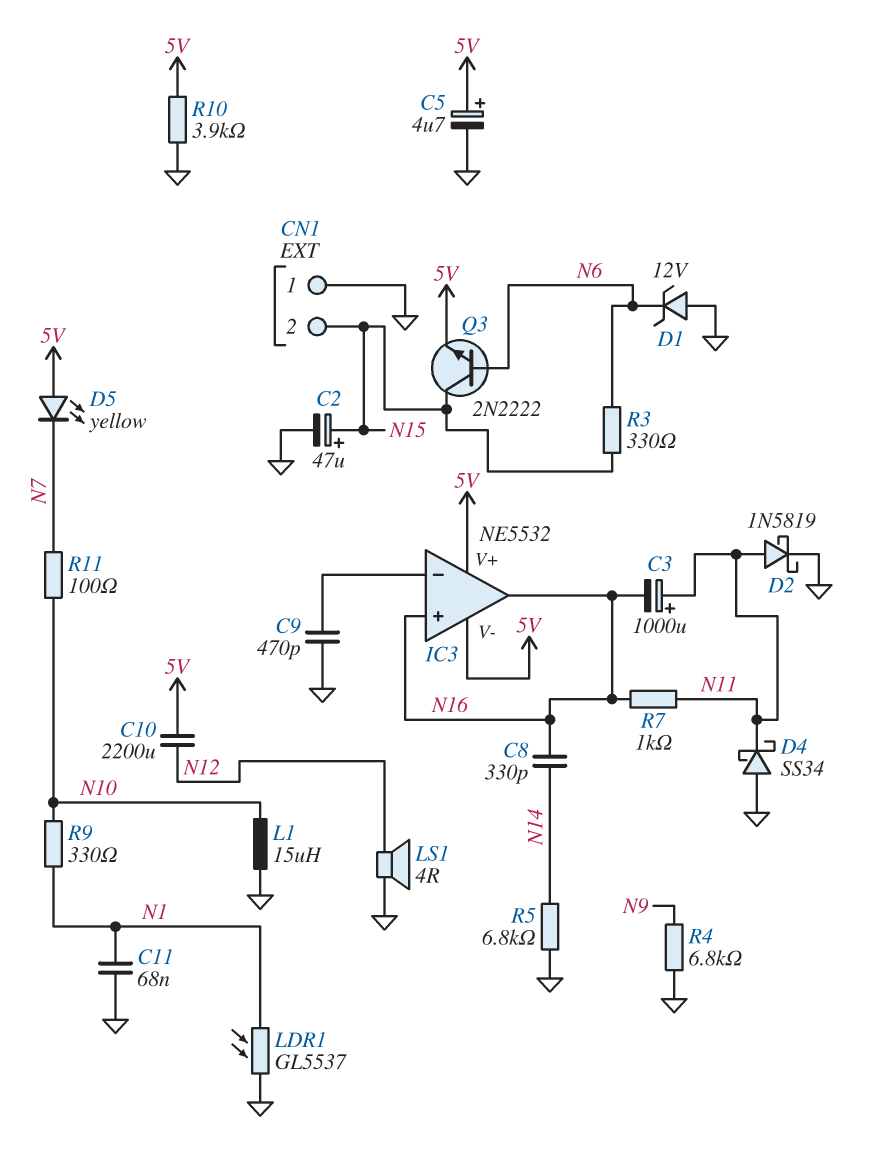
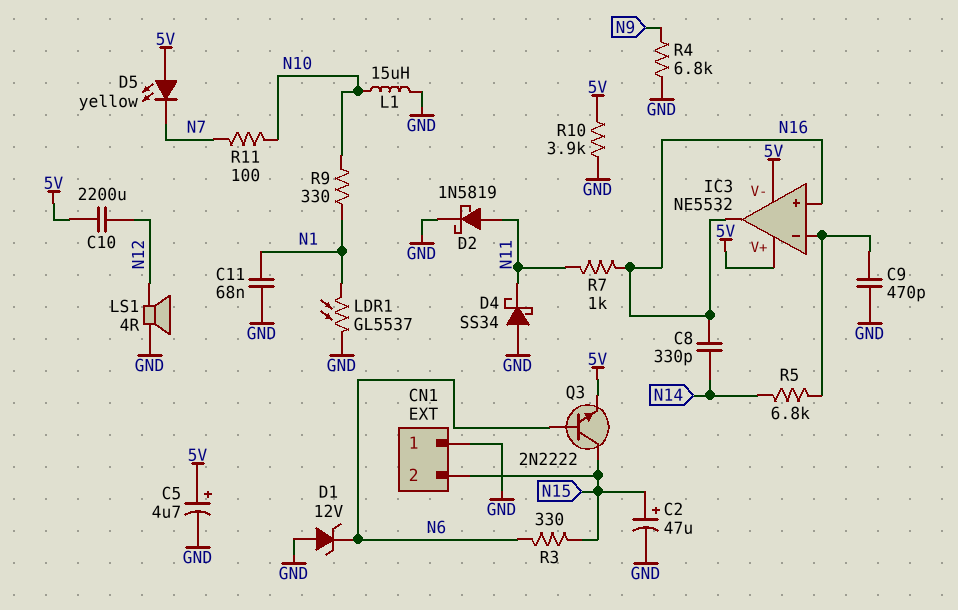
C3: 1000uF (plus N11, minus N16) -> none
R5: 6.8k (GND, N14) -> 6.8k (IC3/in-, N14)

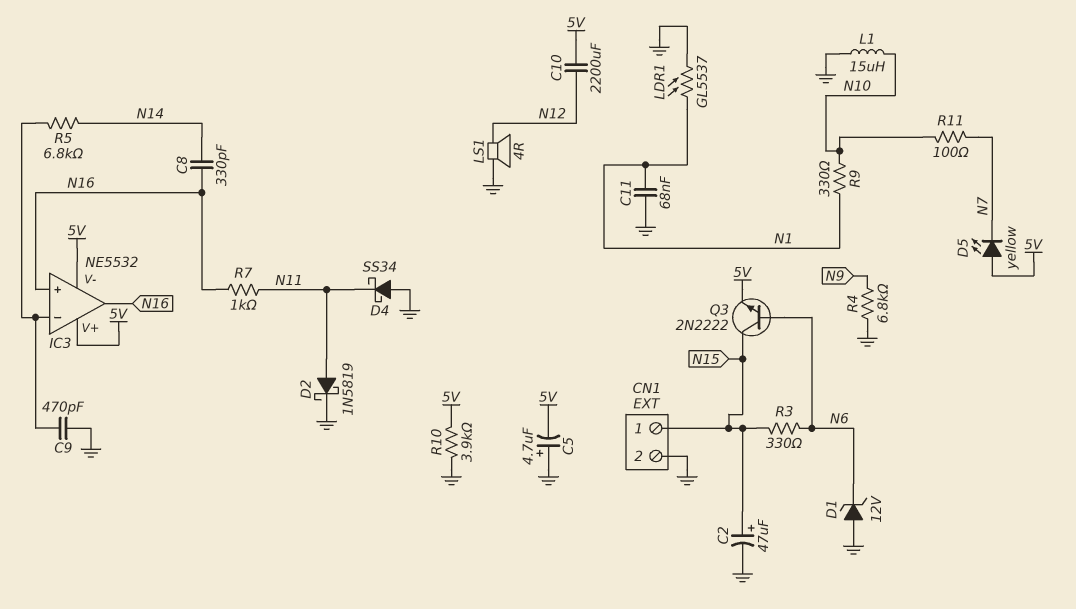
C5: 4.7uF (plus 5V, minus GND) -> 4.7uF (plus GND, minus 5V)
CN1 pin 1: GND -> N15
CN1 pin 2: N15 -> GND

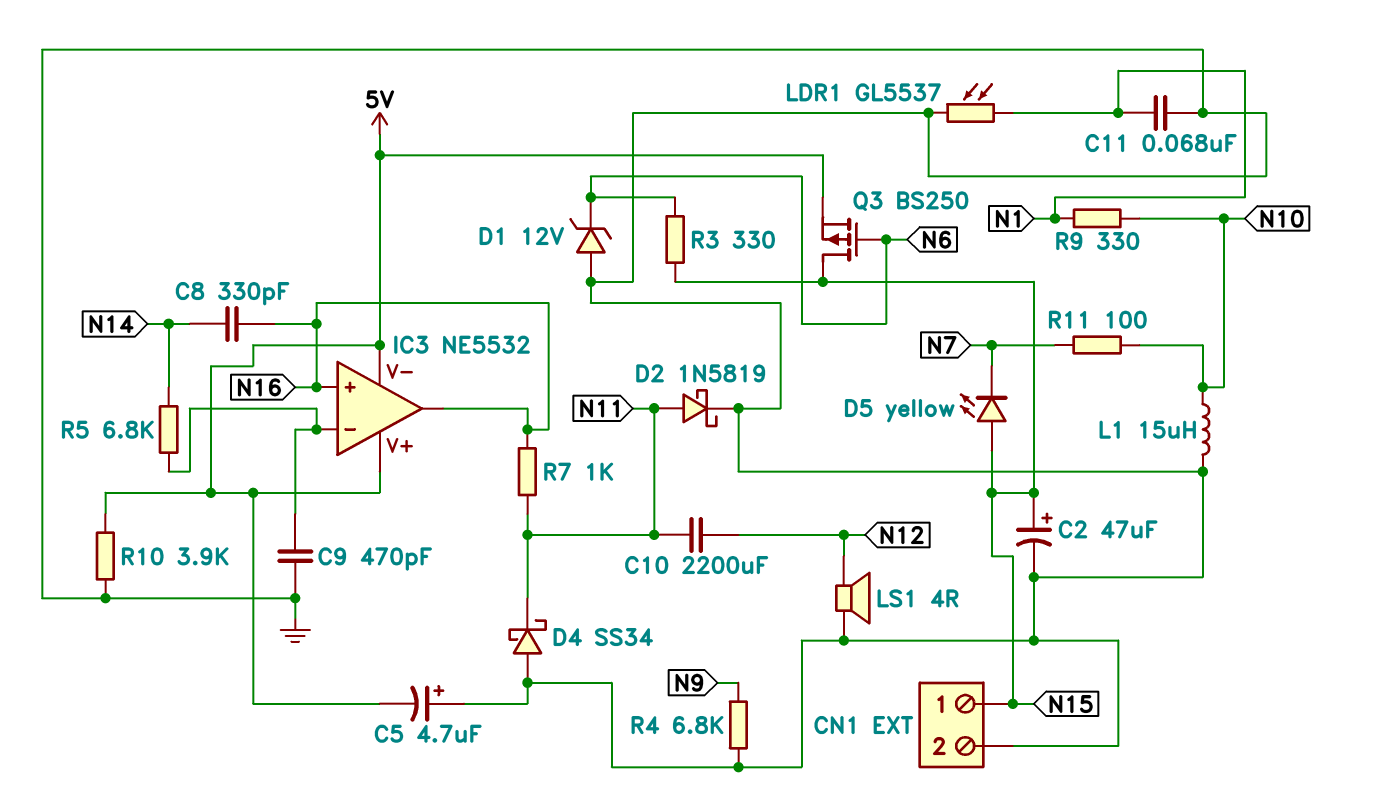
C10: 2200uF (5V, N12) -> 2200uF (N11, N12)
D5: LED yellow (A 5V, K N7) -> LED yellow (A N15, K N7)
Q3: NPN 2N2222 (B N6, C N15, E 5V) -> PMOS BS250 (G N6, D N15, S 5V)

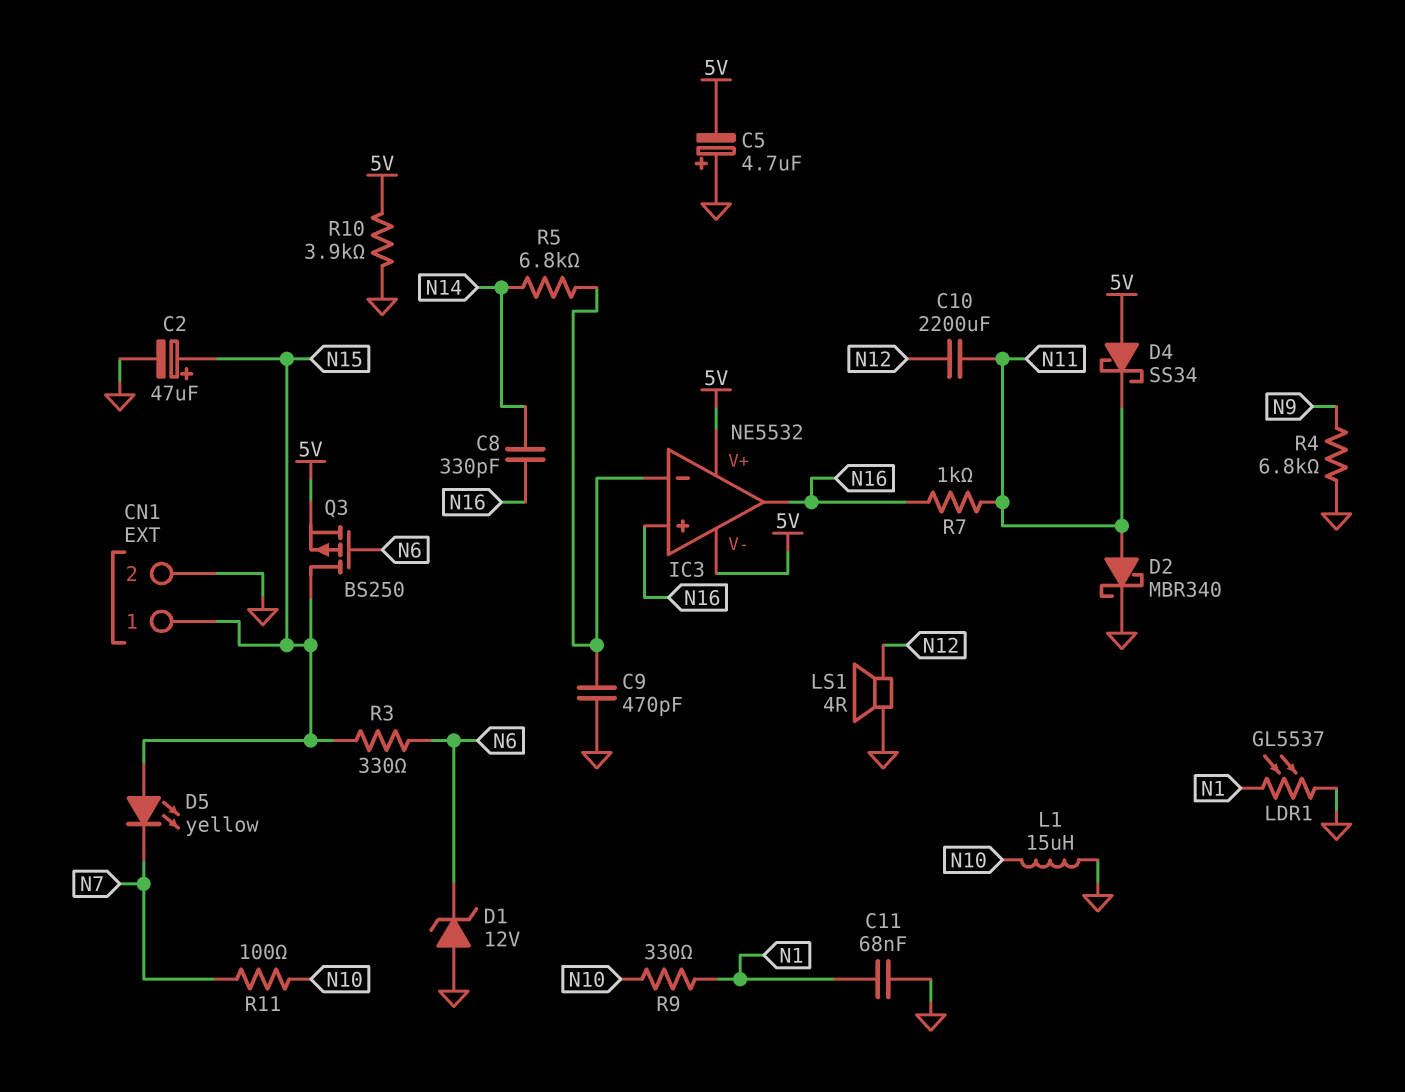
D2: schottky 1N5819 (A N11, K GND) -> schottky MBR340 (A N11, K GND)
D4: schottky SS34 (A GND, K N11) -> schottky SS34 (A 5V, K N11)

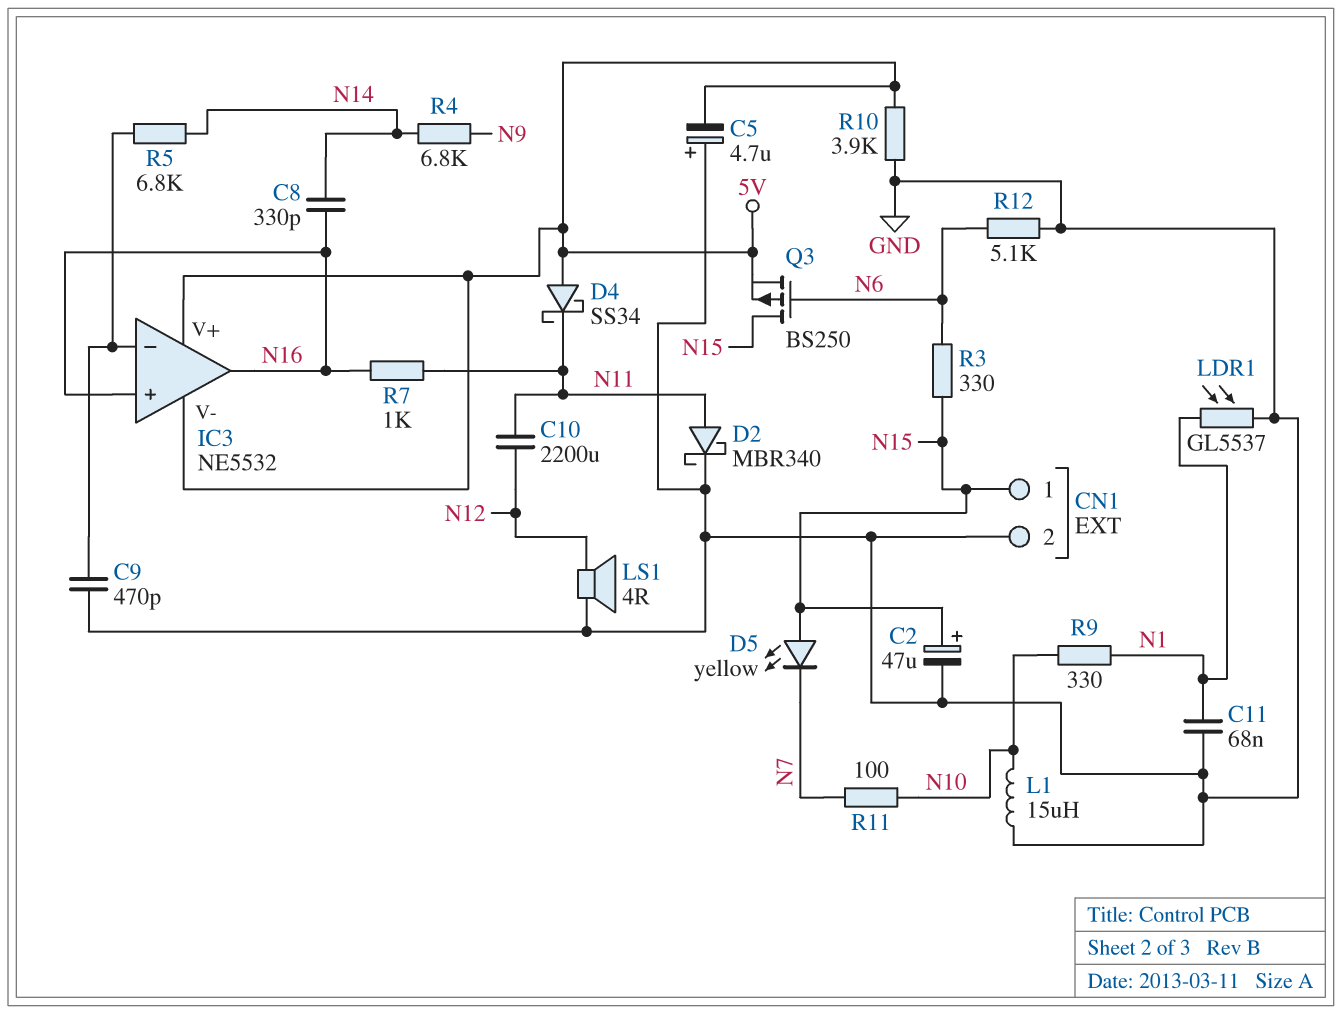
D1: zener 12V (A GND, K N6) -> none
R4: 6.8k (GND, N9) -> 6.8k (N9, N14)
R12: none -> 5.1k (GND, N6)

